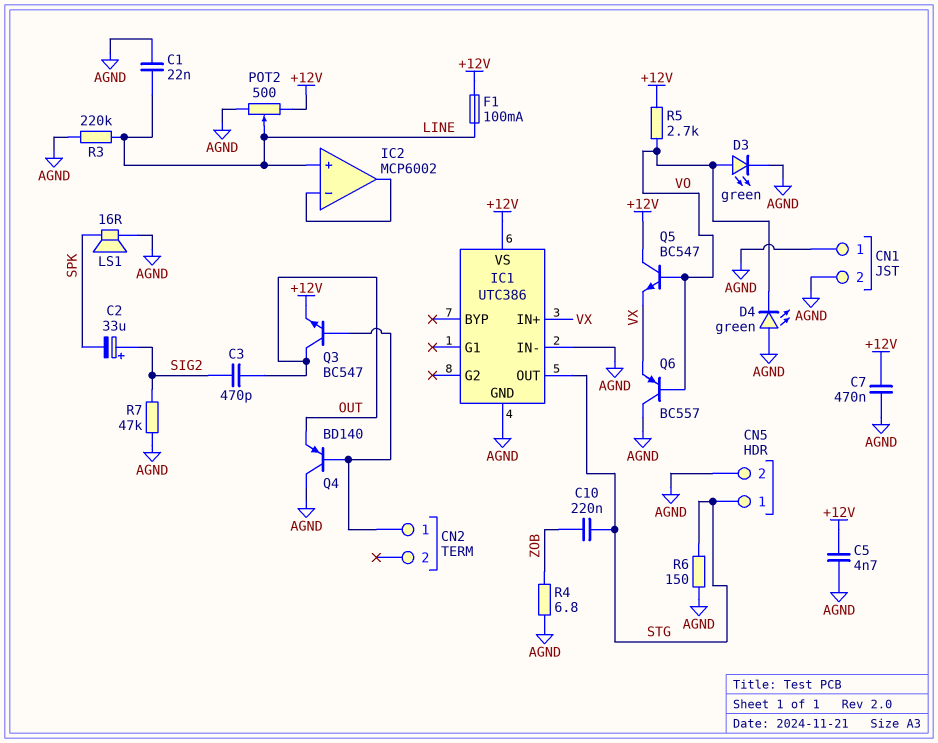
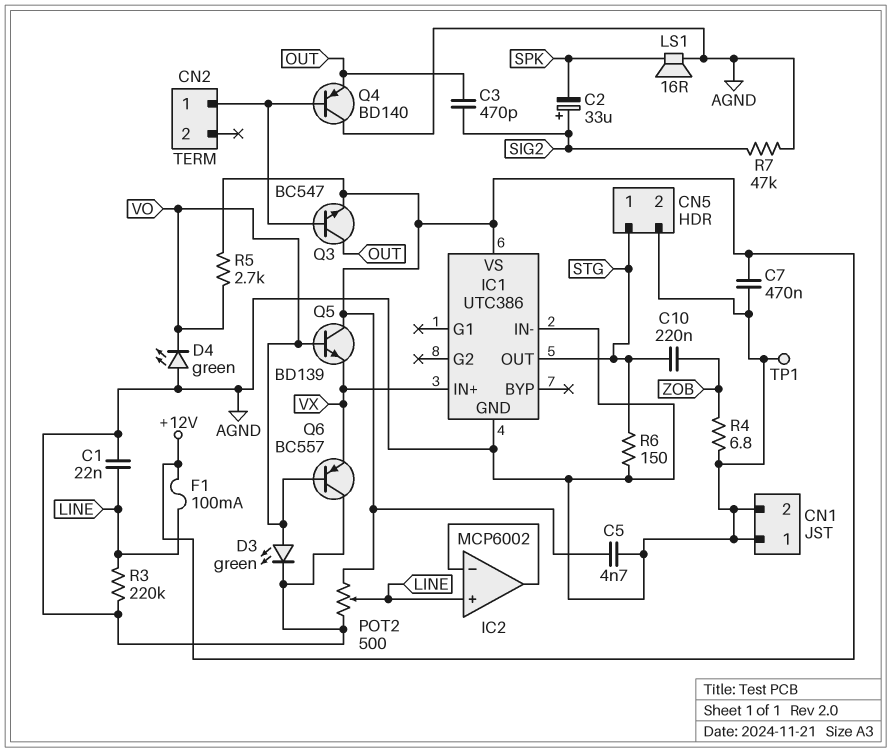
Q5: NPN BC547 (B VO, C +12V, E VX) -> NPN BD139 (B VO, C +12V, E VX)
TP1: none -> test point (AGND)

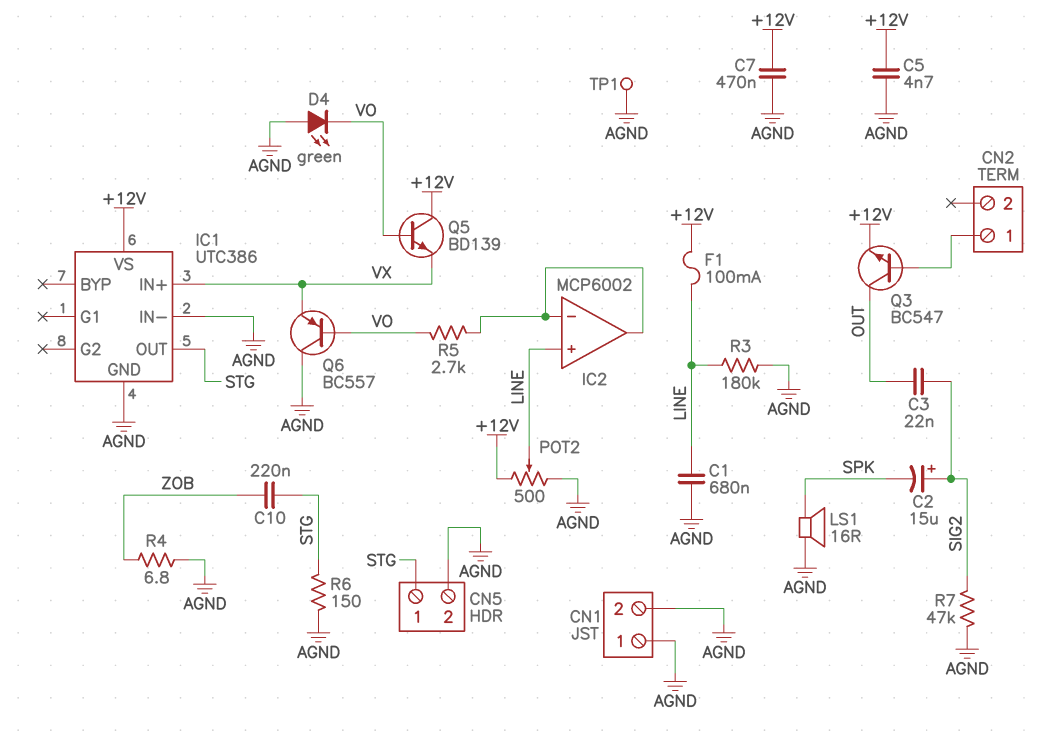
C1: 22nF (AGND, LINE) -> 680nF (AGND, LINE)
C2: 33uF (plus SIG2, minus SPK) -> 15uF (plus SIG2, minus SPK)
C3: 470pF (OUT, SIG2) -> 22nF (OUT, SIG2)
D3: LED green (A VO, K AGND) -> none
Q4: PNP BD140 (B CN2/1, C AGND, E OUT) -> none
R3: 220k (AGND, LINE) -> 180k (AGND, LINE)
R5: 2.7k (+12V, VO) -> 2.7k (IC2/in-, VO)

